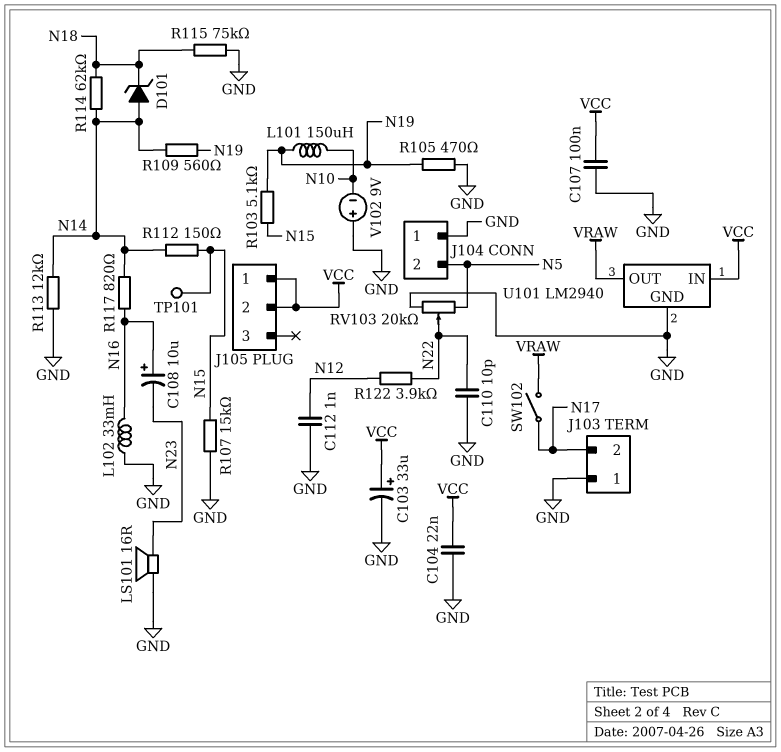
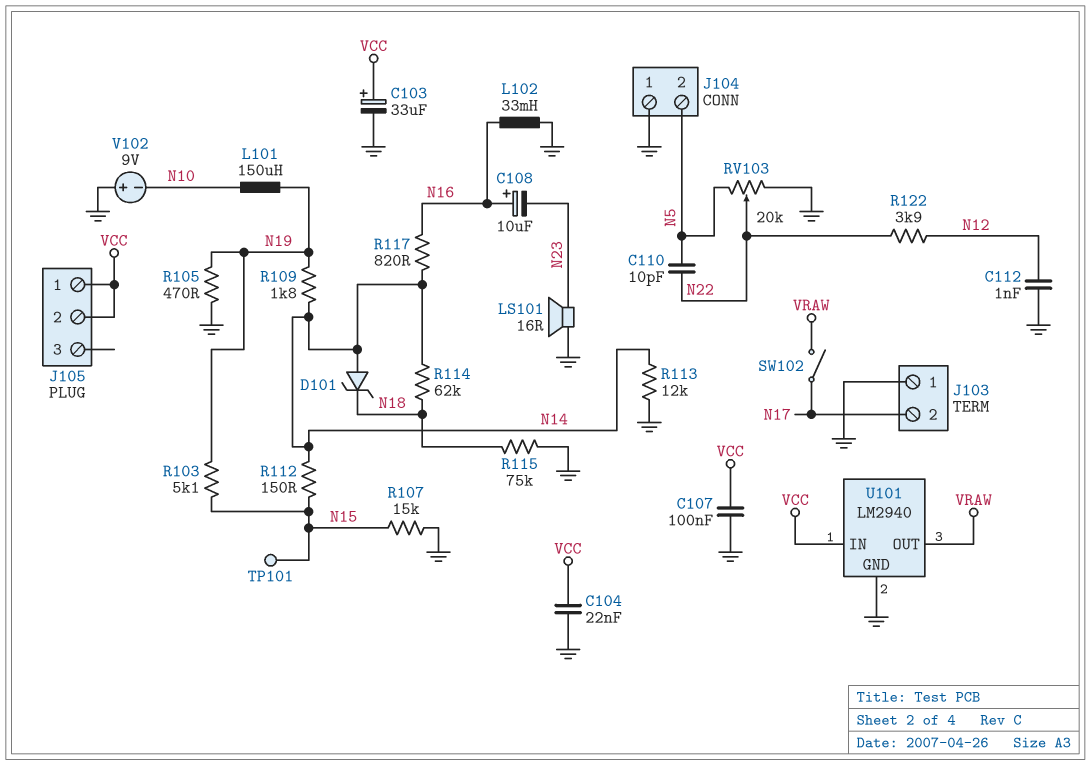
C110: 10pF (GND, N22) -> 10pF (N5, N22)
R109: 560 (N14, N19) -> 1.8k (N14, N19)

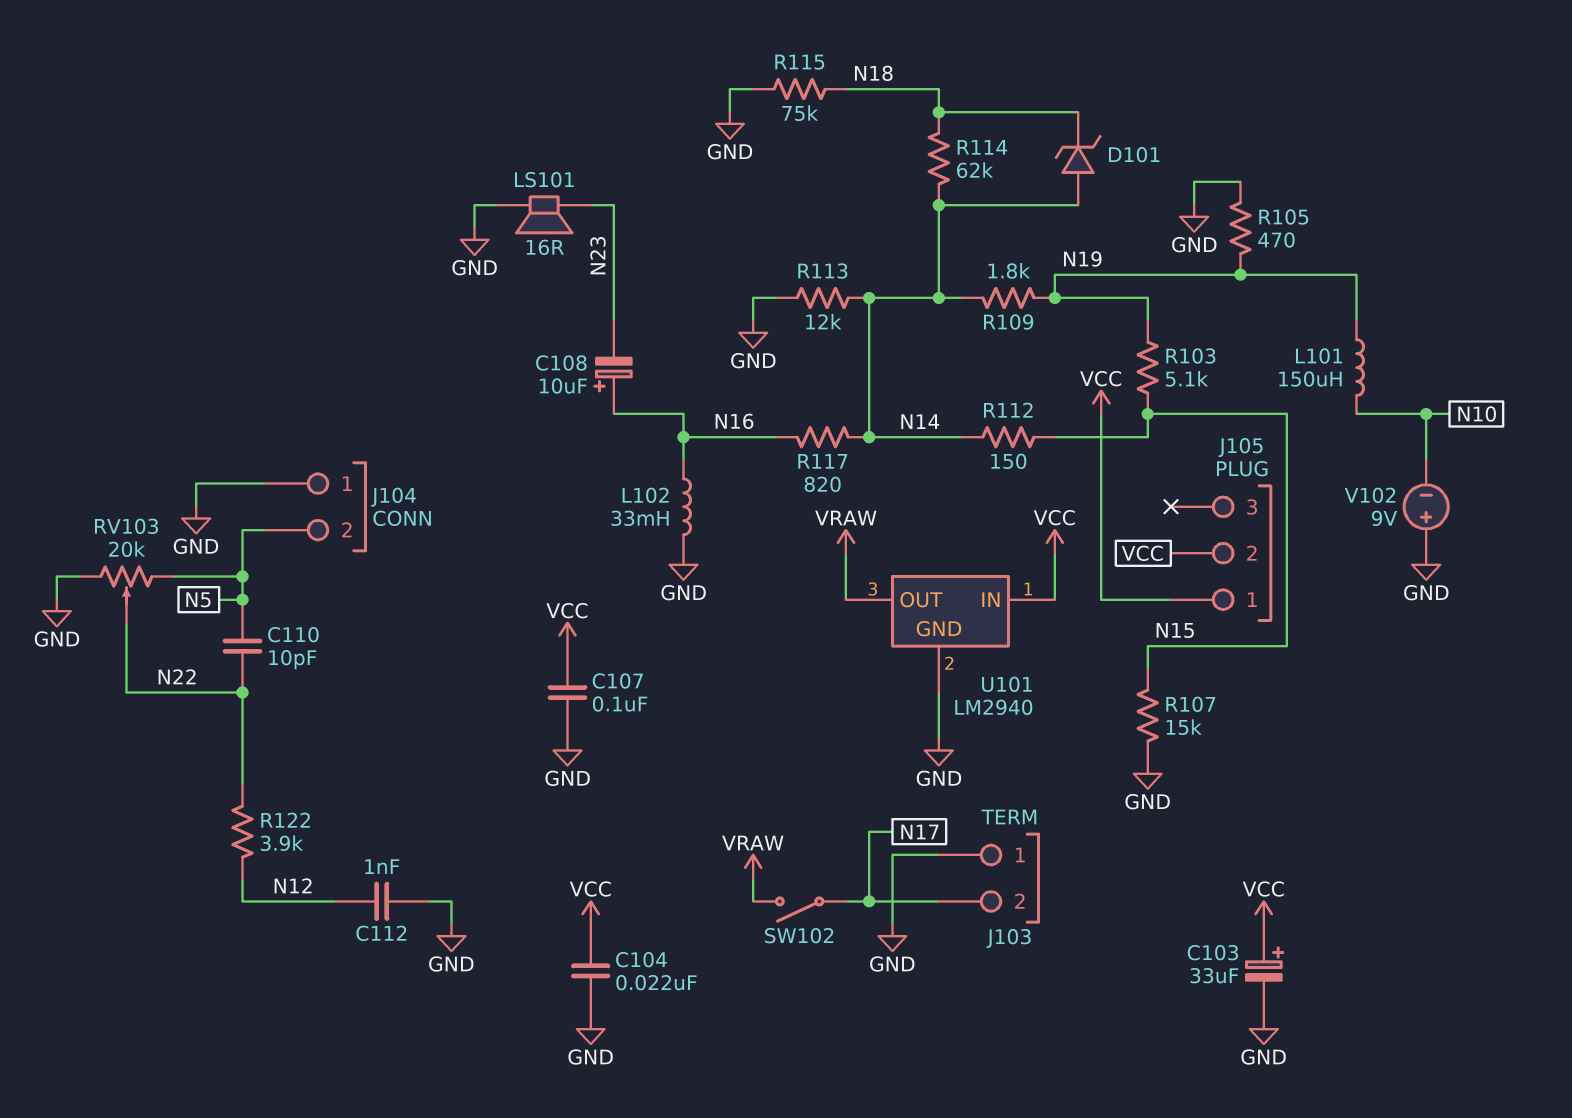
TP101: test point (N15) -> none

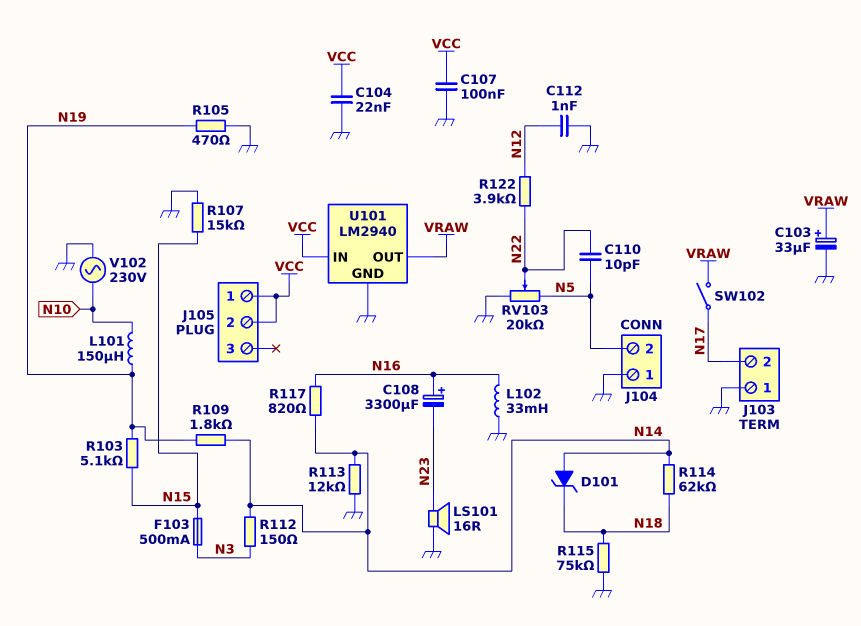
C103: 33uF (plus VCC, minus GND) -> 33uF (plus VRAW, minus GND)
C108: 10uF (plus N16, minus N23) -> 3300uF (plus N16, minus N23)
F103: none -> 500mA (N3, N15)
R112: 150 (N14, N15) -> 150 (N3, N14)
V102: 9V (plus GND, minus N10) -> AC 230V (GND, N10)

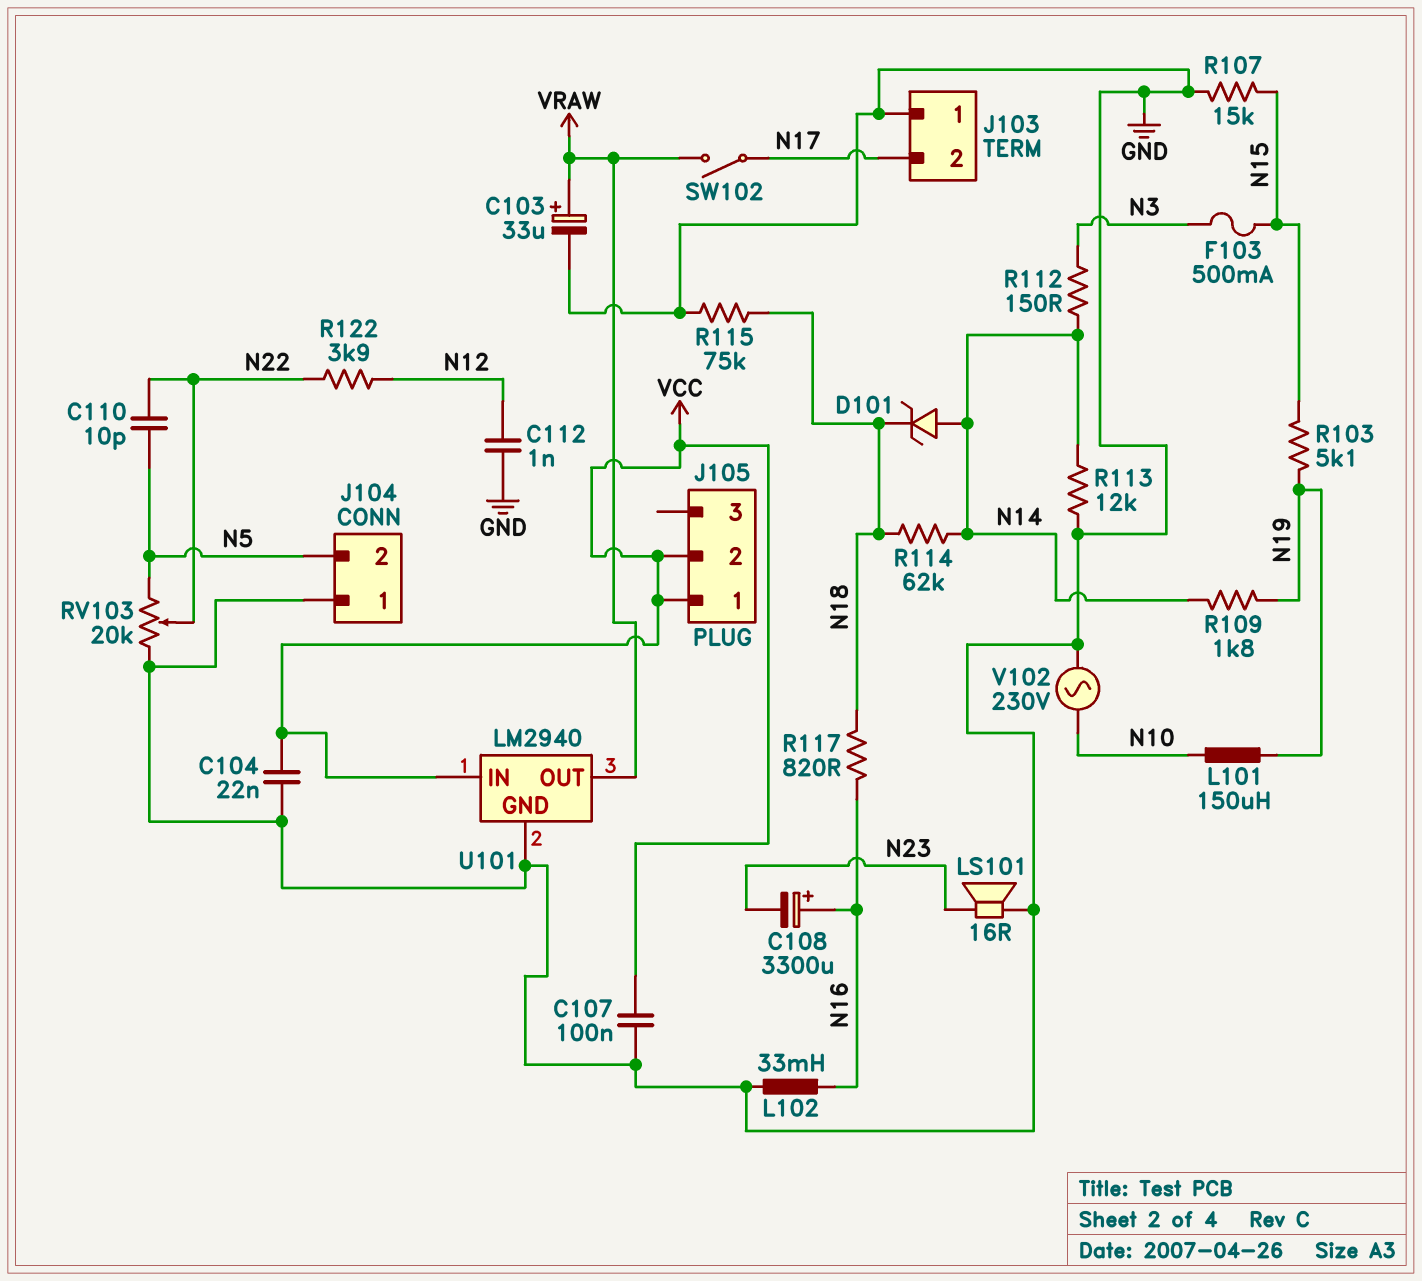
R105: 470 (GND, N19) -> none
R117: 820 (N14, N16) -> 820 (N16, N18)

